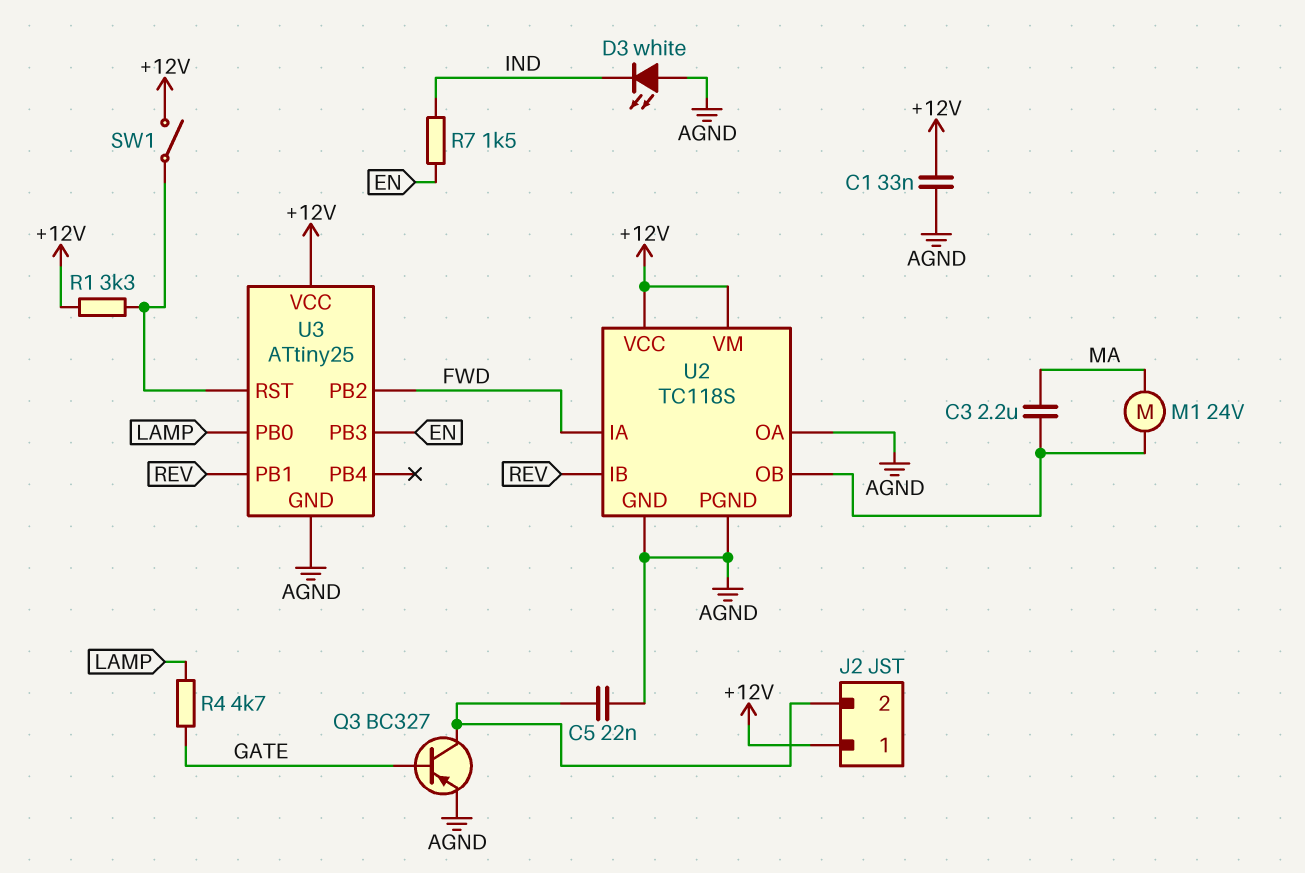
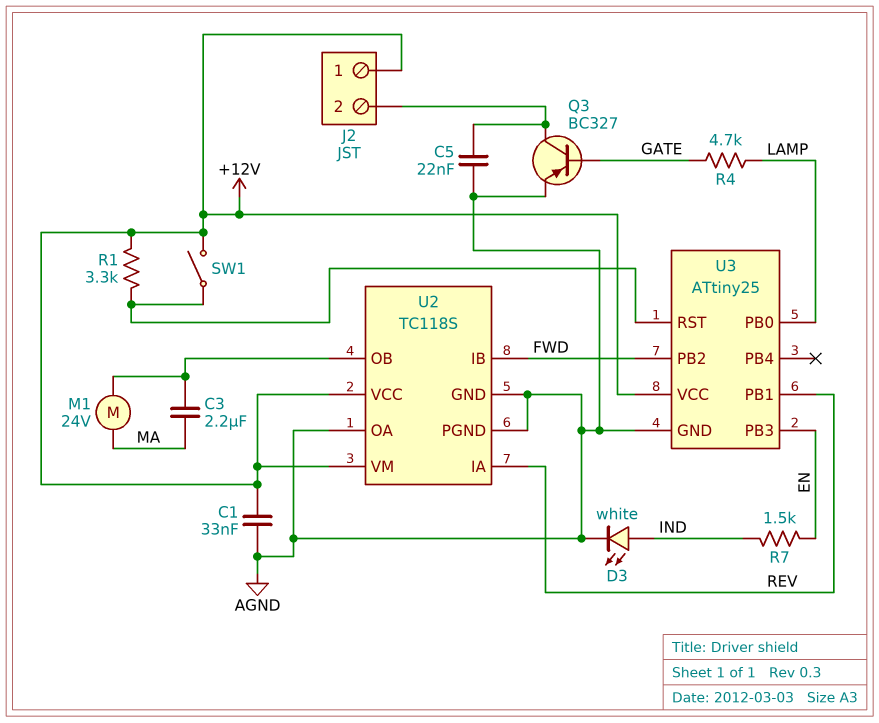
D3: LED white (A AGND, K IND) -> LED white (A IND, K AGND)
U2 pin IA: FWD -> REV
U2 pin IB: REV -> FWD

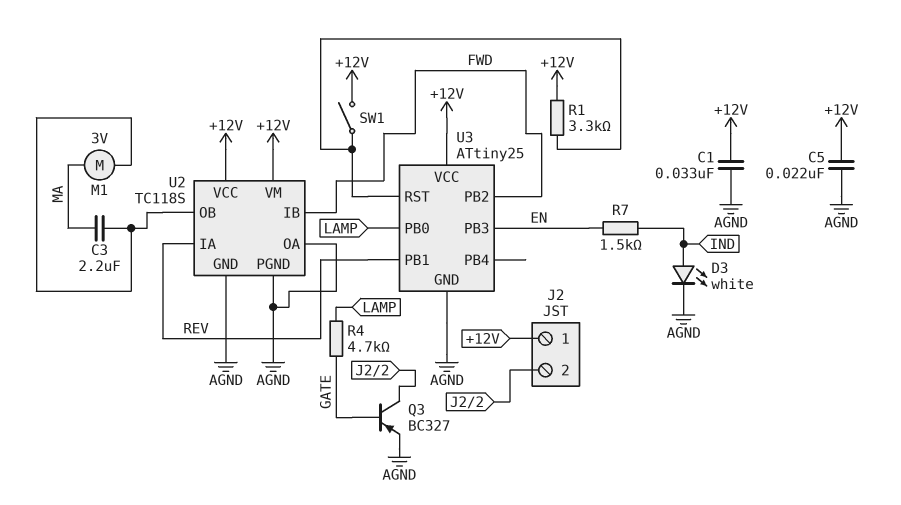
C5: 22nF (AGND, J2/2) -> 22nF (+12V, AGND)
M1: motor 24V (MA, U2/OB) -> motor 3V (MA, U2/OB)

